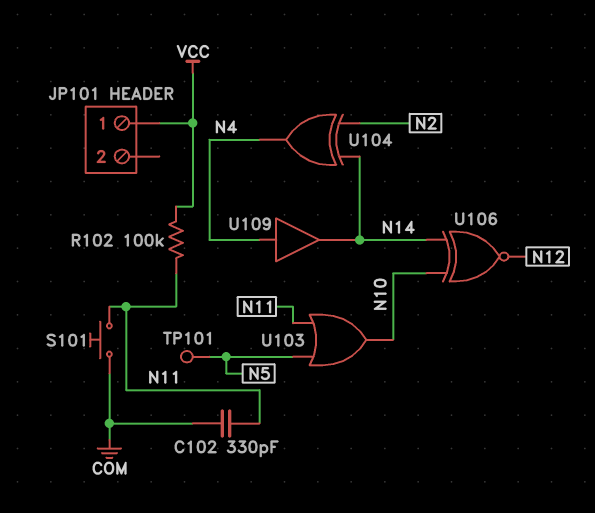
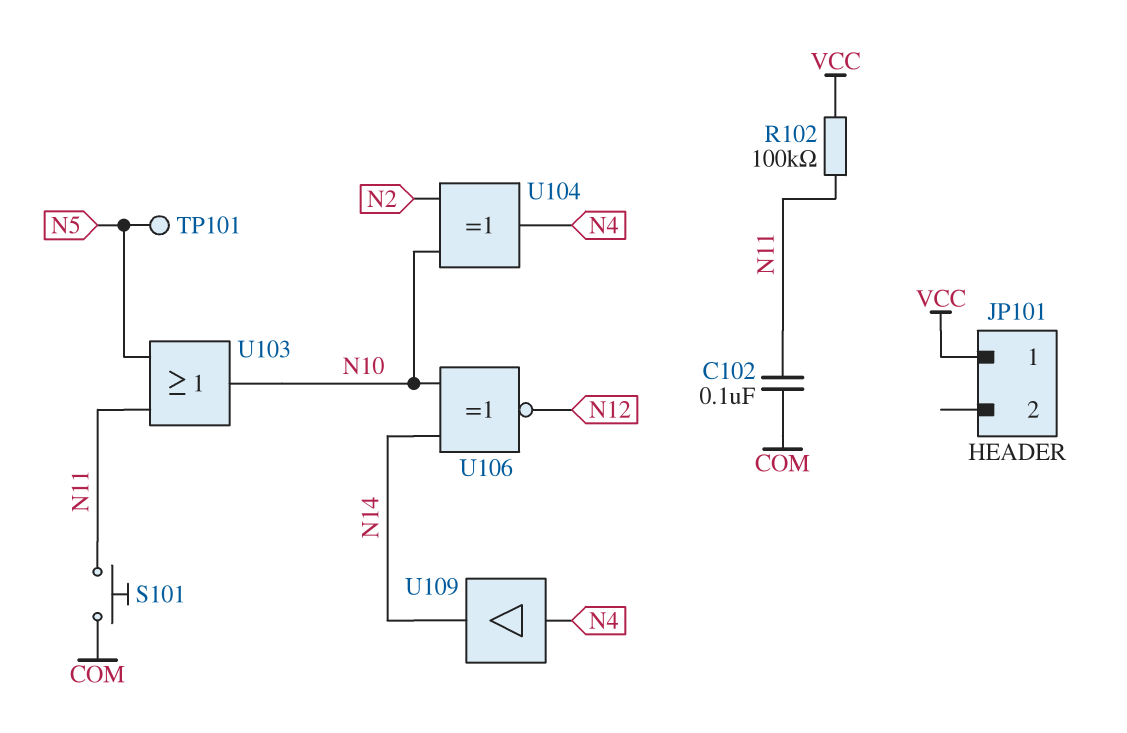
C102: 330pF (COM, N11) -> 100nF (COM, N11)
U104: XOR (in N2, in N14, out N4) -> XOR (in N2, in N10, out N4)

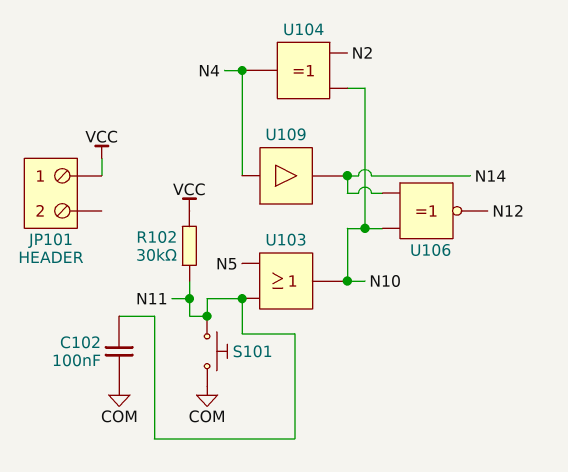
R102: 100k (N11, VCC) -> 30k (N11, VCC)
TP101: test point (N5) -> none

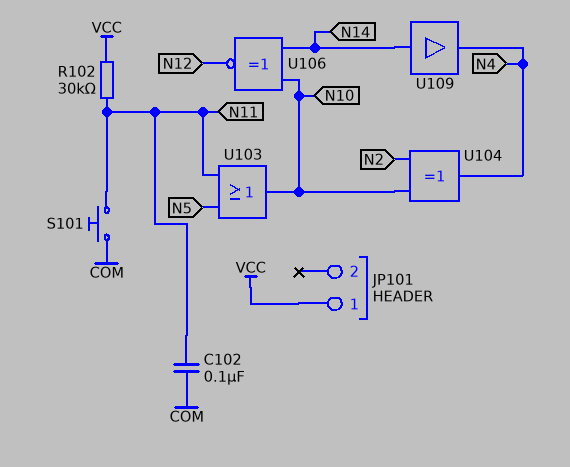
U109: buffer (in N4, out N14) -> buffer (in N14, out N4)

